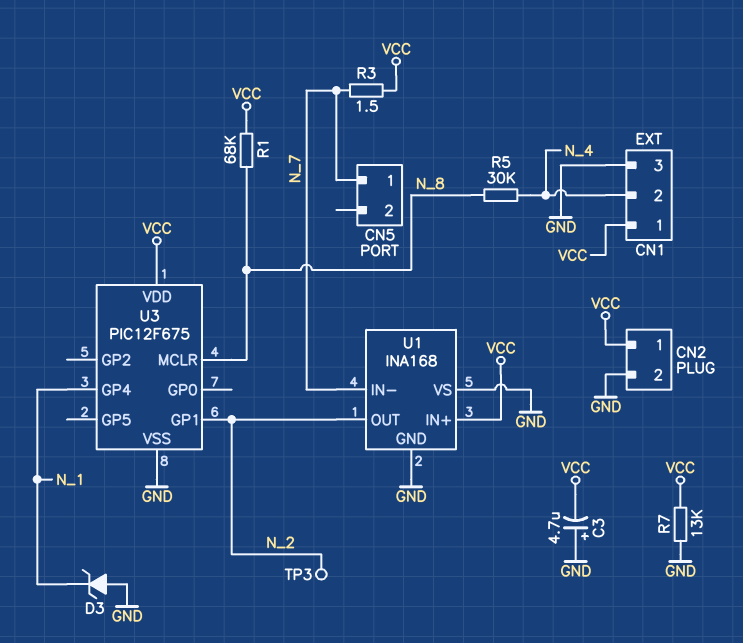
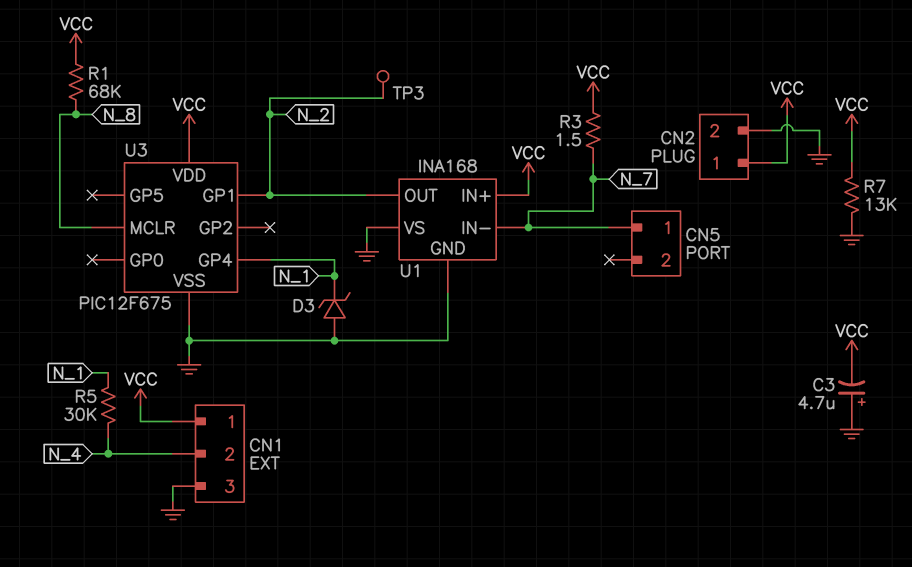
R5: 30k (N_4, N_8) -> 30k (N_1, N_4)

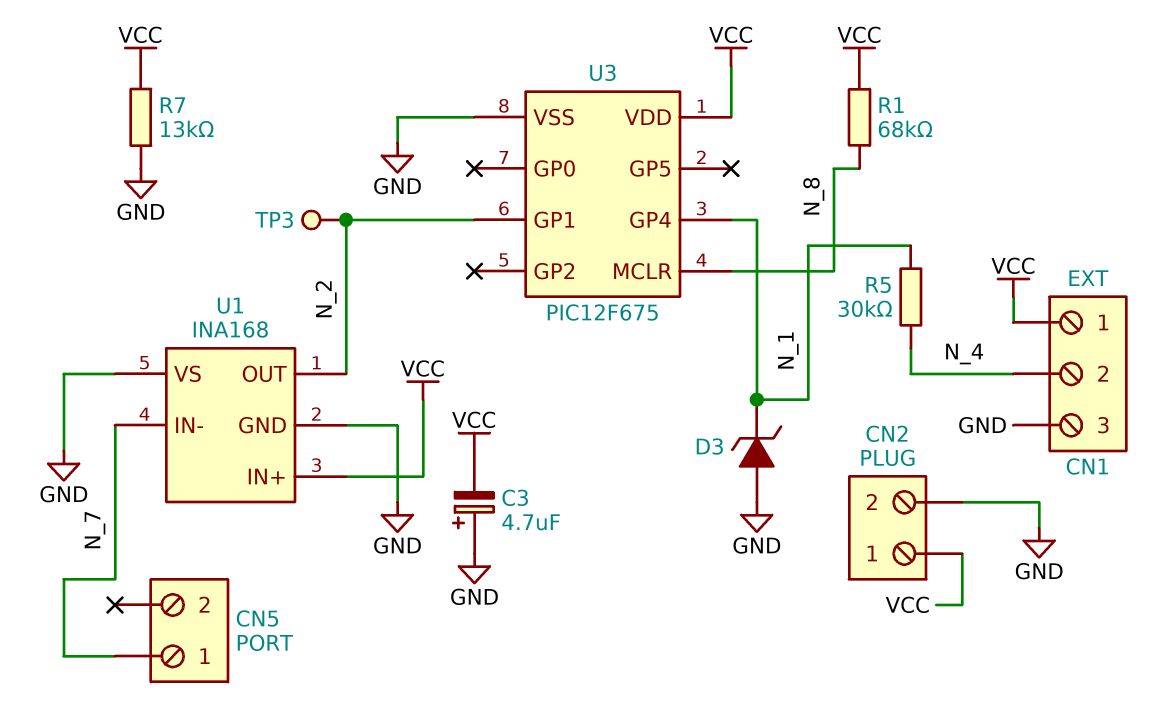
R3: 1.5 (N_7, VCC) -> none

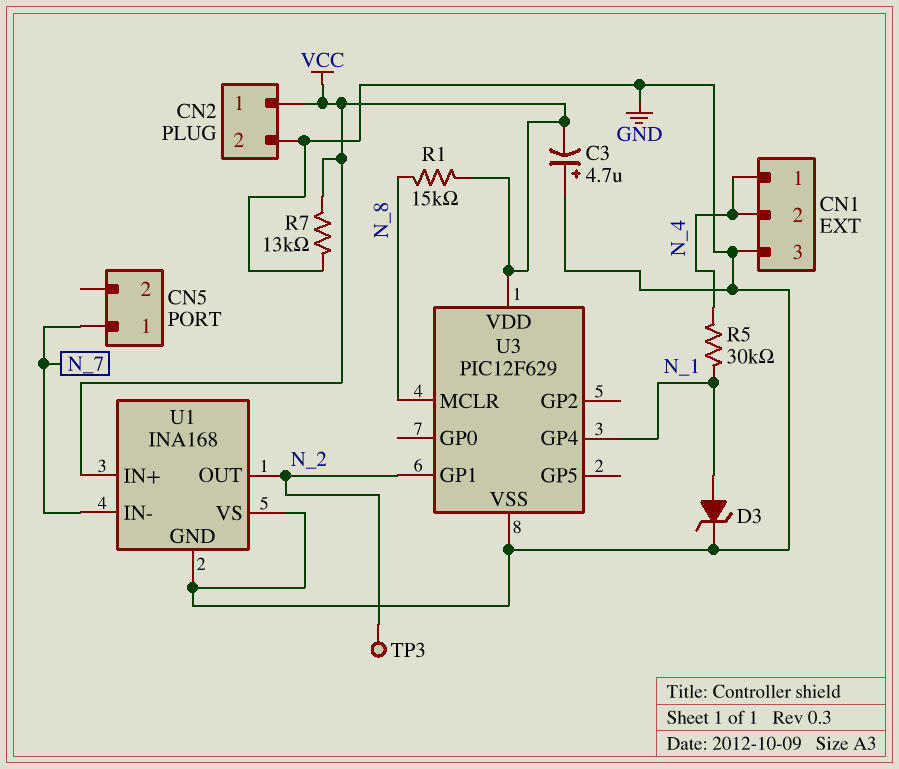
CN1 pin 1: VCC -> N_4
D3: zener (A GND, K N_1) -> zener (A N_1, K GND)
R1: 68k (N_8, VCC) -> 15k (N_8, VCC)
U3: PIC12F675 -> PIC12F629

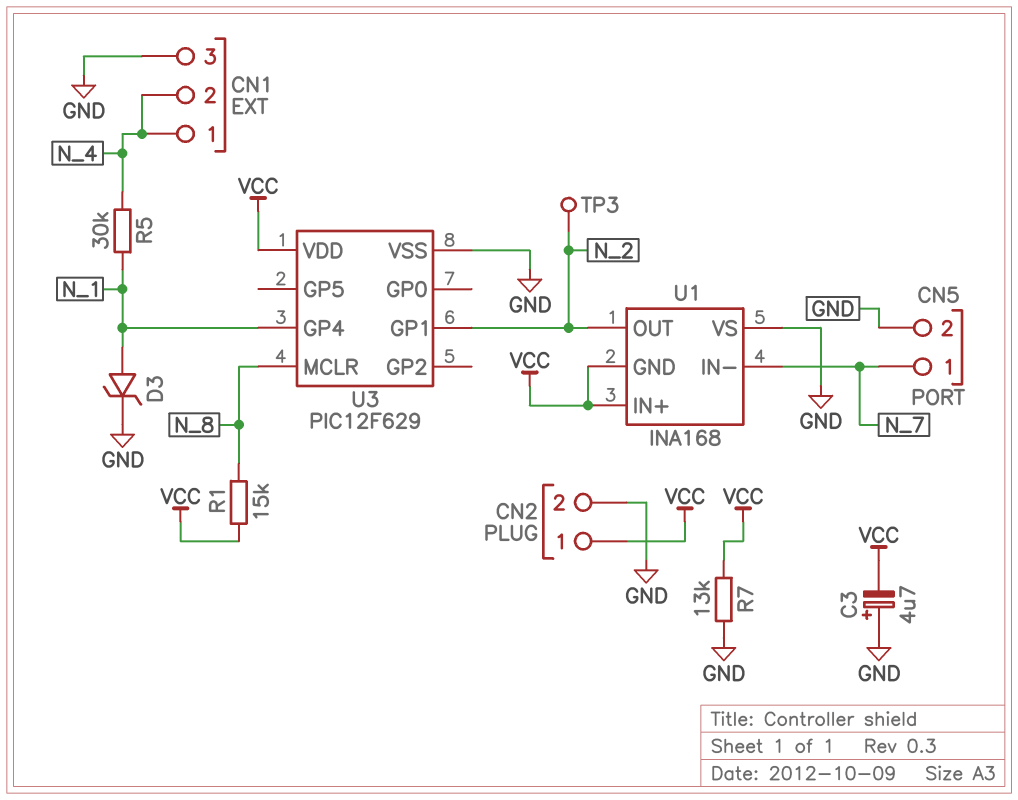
CN5 pin 2: none -> GND
U1 pin GND: GND -> VCC

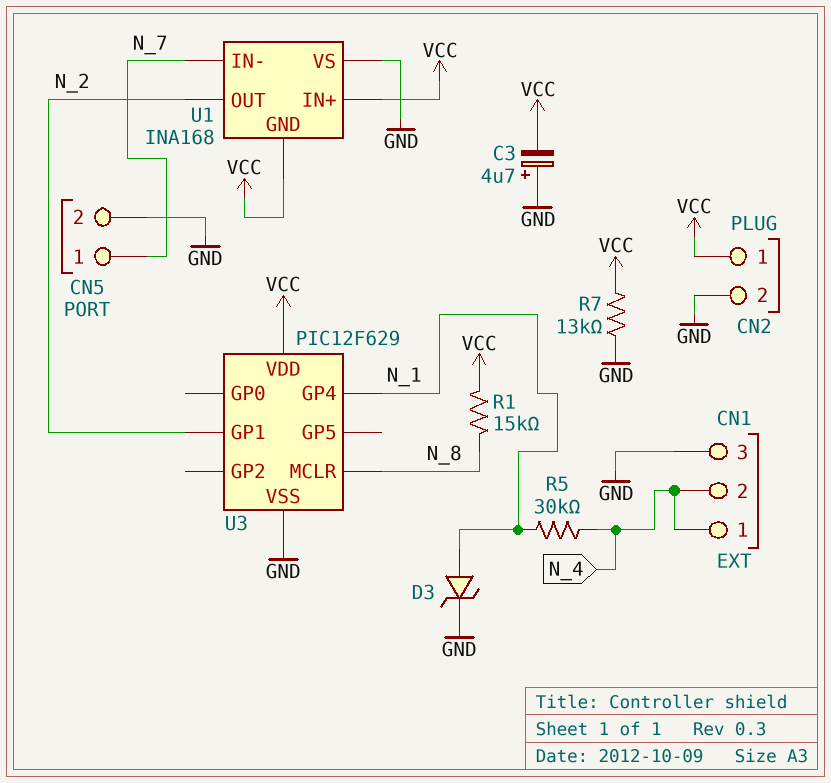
TP3: test point (N_2) -> none

